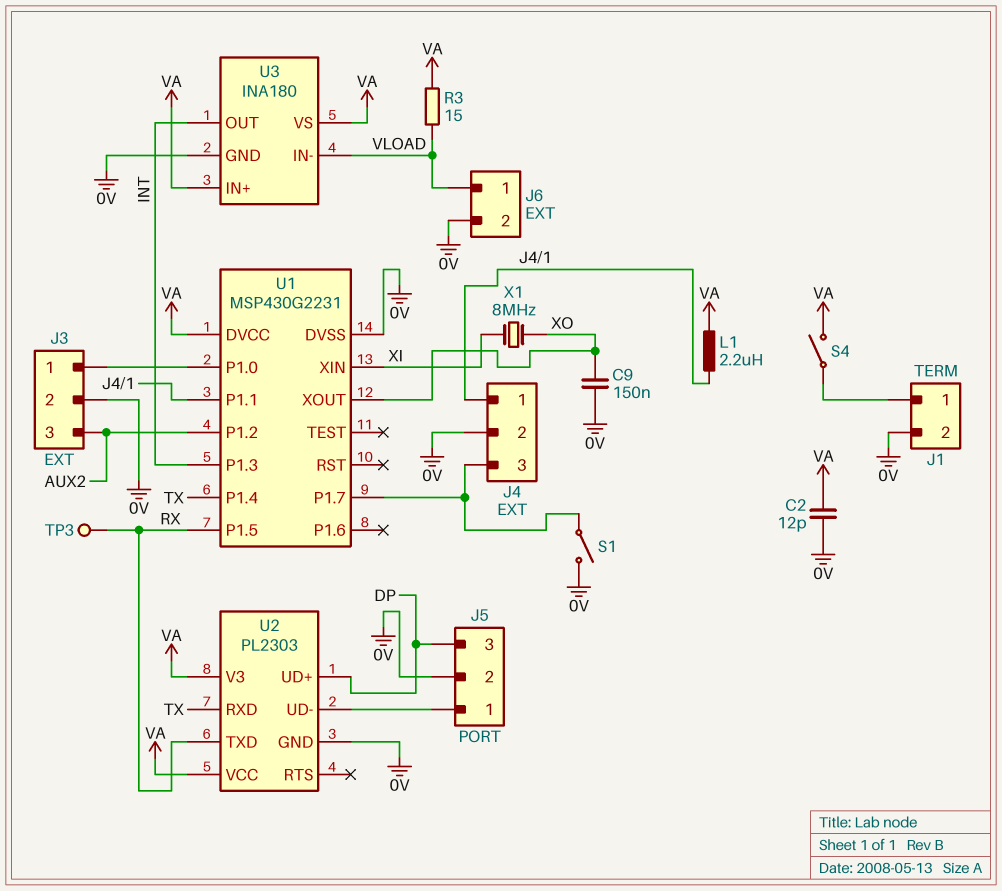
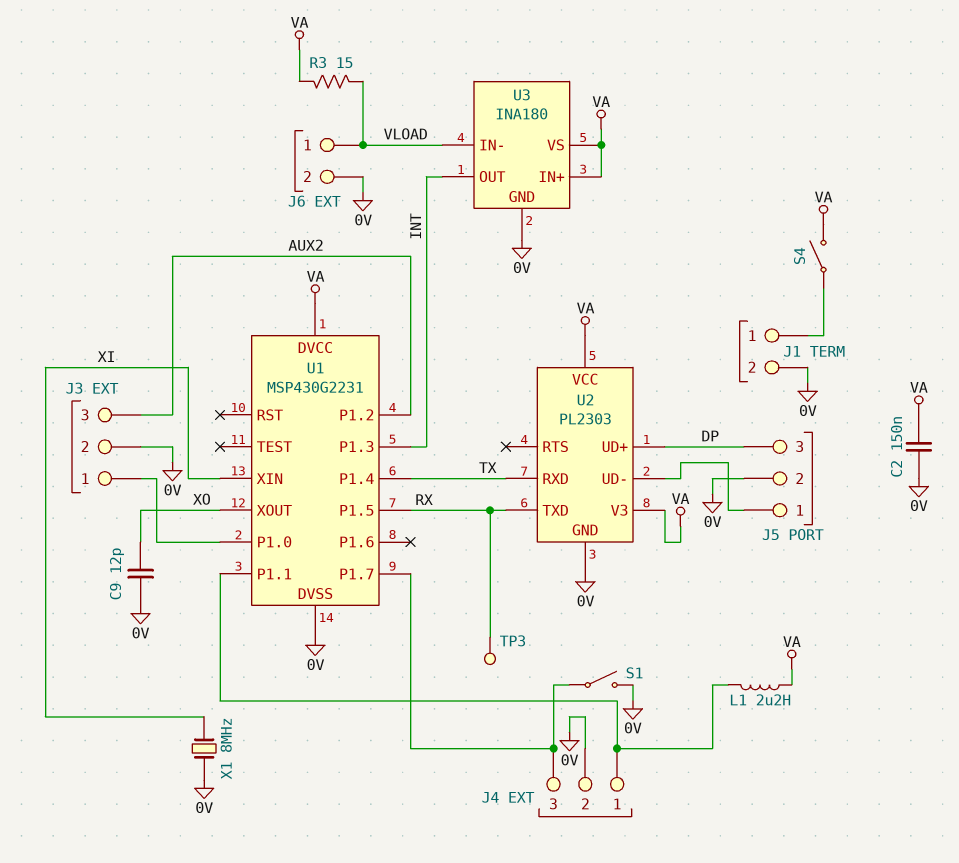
C2: 12pF (0V, VA) -> 150nF (0V, VA)
C9: 150nF (0V, XO) -> 12pF (0V, XO)
X1: 8MHz (XI, XO) -> 8MHz (0V, XI)

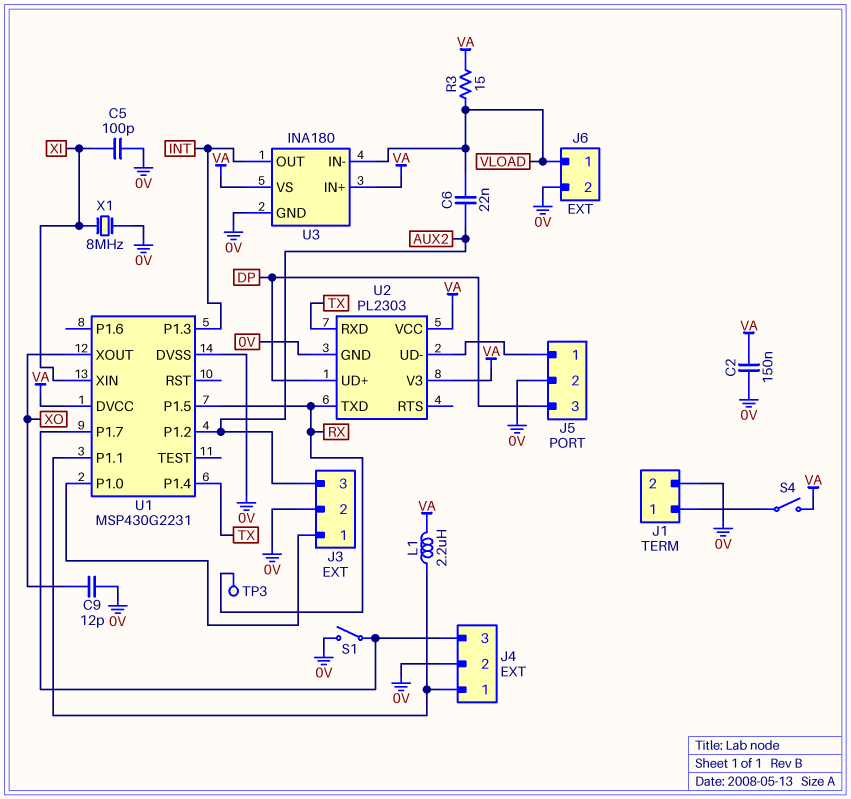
C5: none -> 100pF (0V, XI)
C6: none -> 22nF (AUX2, VLOAD)

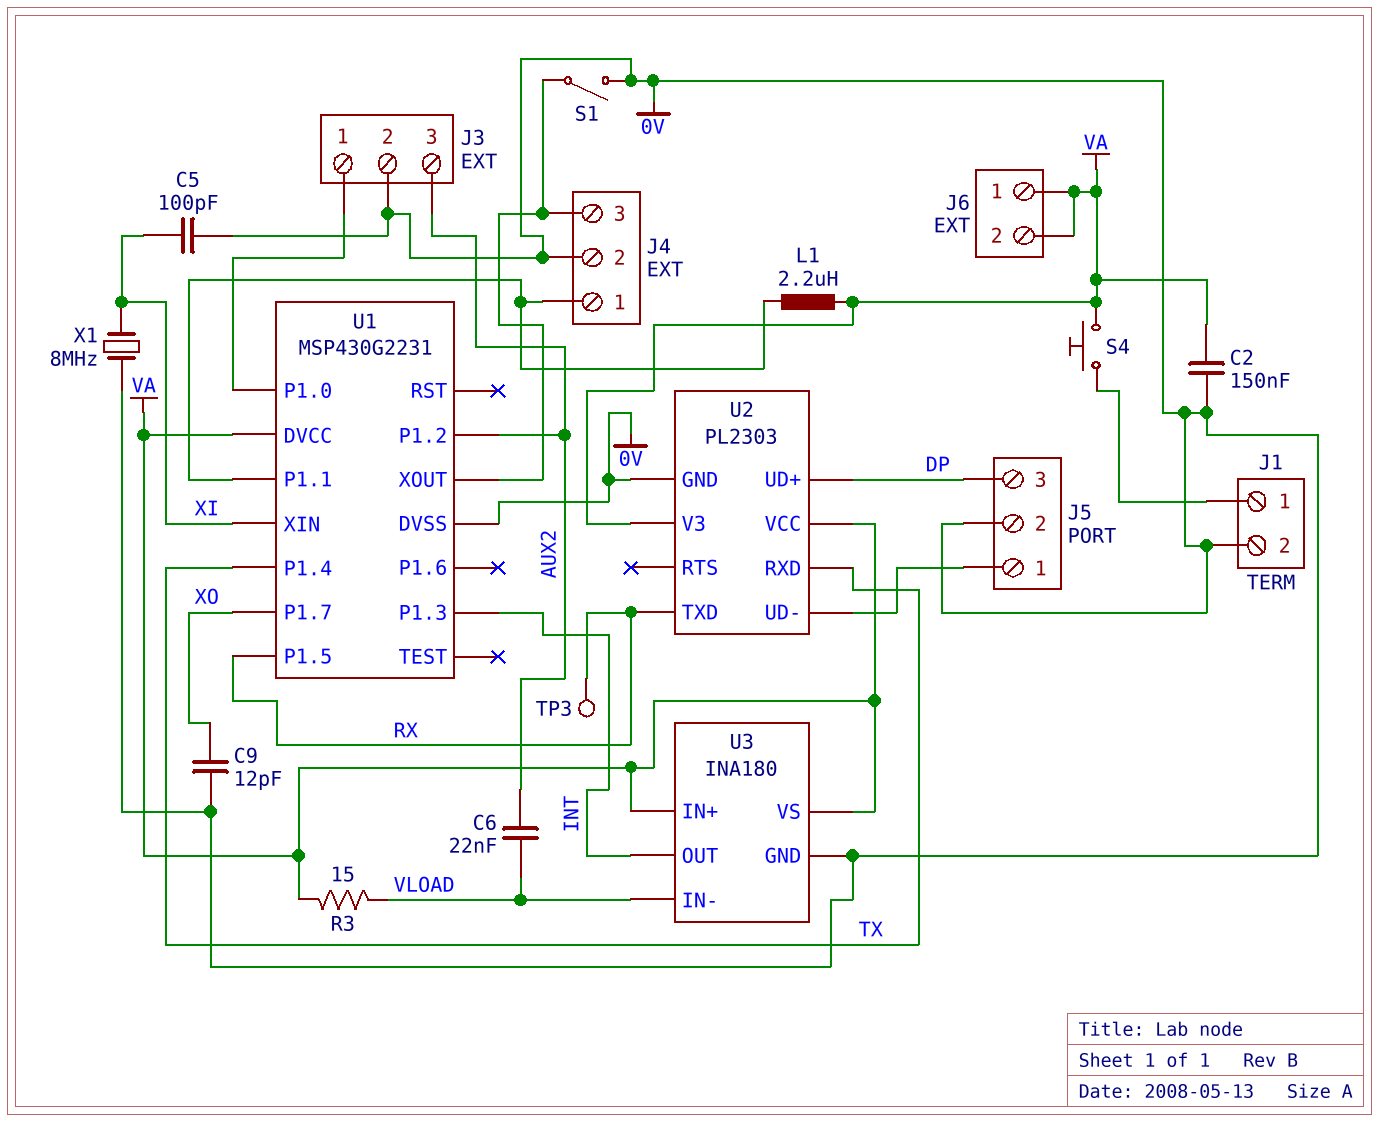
J6 pin 1: VLOAD -> VA
J6 pin 2: 0V -> VA
S4: switch (J1/1, VA) -> button (J1/1, VA)
U1 pin P1.7: J4/3 -> XO
U1 pin XOUT: XO -> J4/3

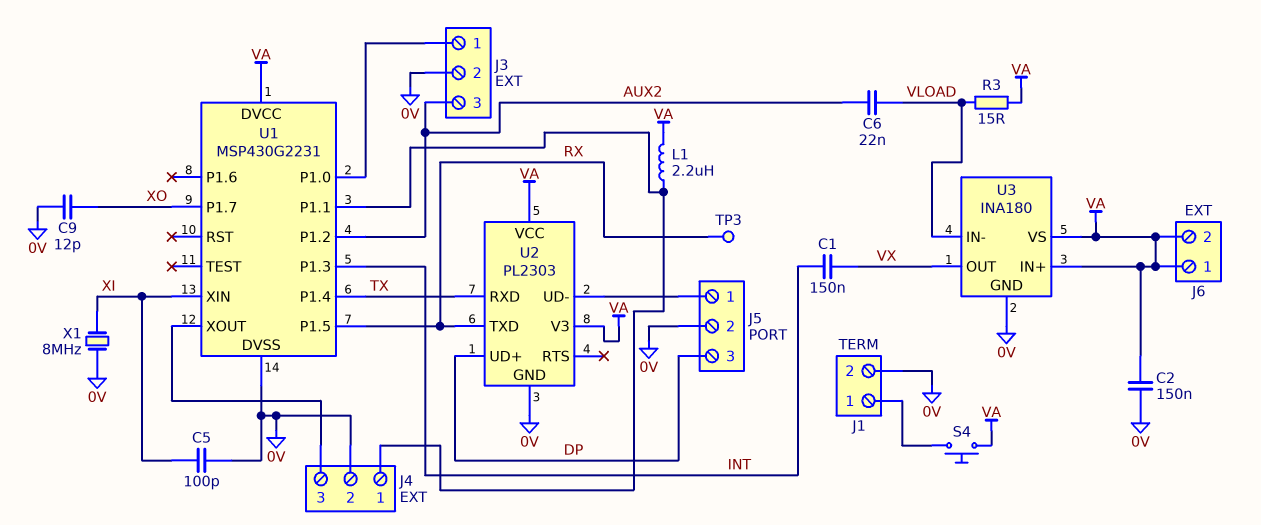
C1: none -> 150nF (INT, VX)
S1: switch (0V, J4/3) -> none
U3 pin OUT: INT -> VX

